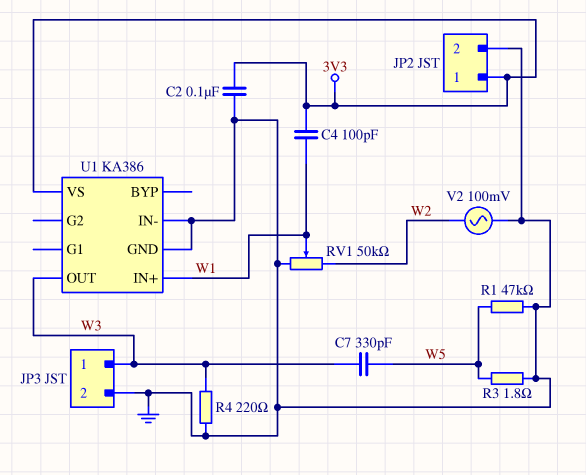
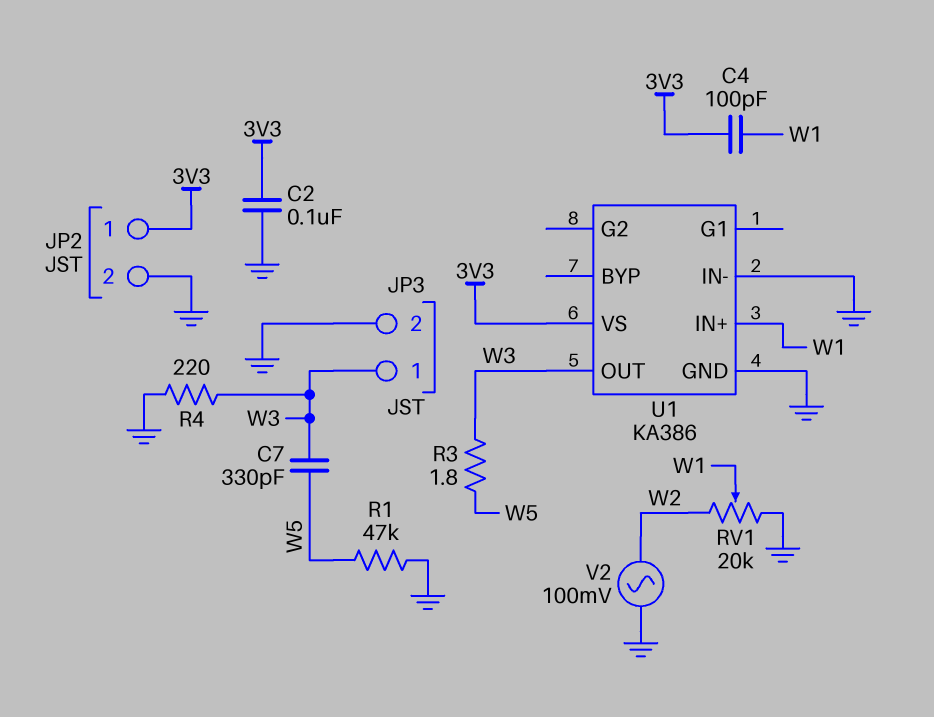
R3: 1.8 (GND, W5) -> 1.8 (W3, W5)
RV1: 50k (GND, W2, wiper W1) -> 20k (GND, W2, wiper W1)

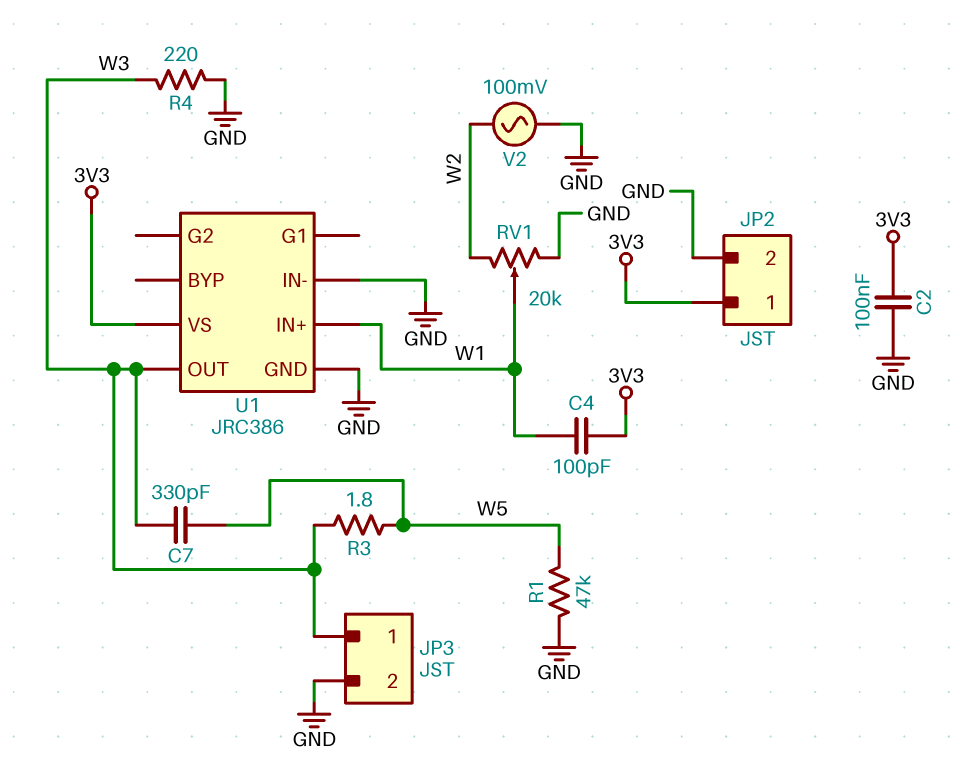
U1: KA386 -> JRC386

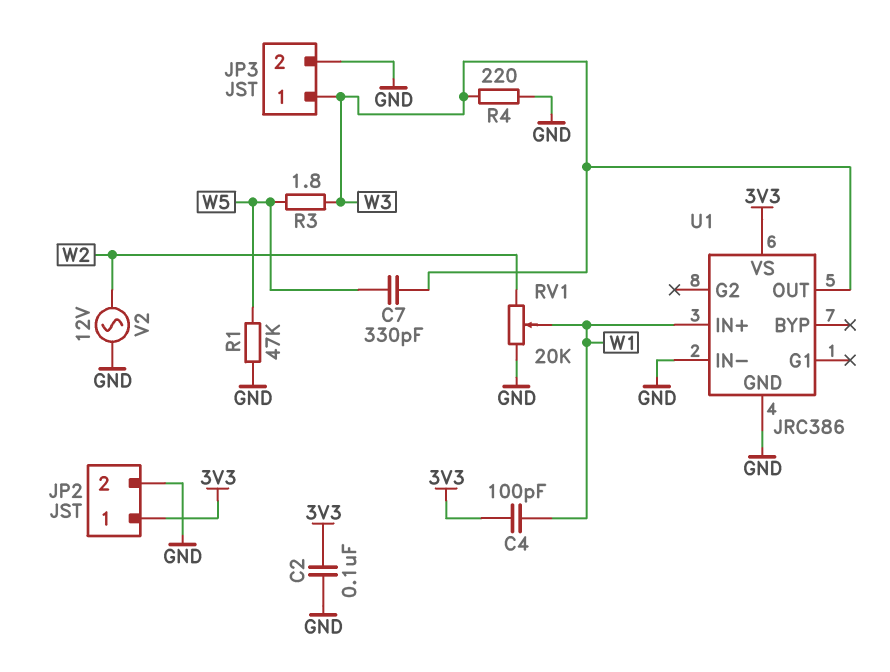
V2: AC 100mV (GND, W2) -> AC 12V (GND, W2)

